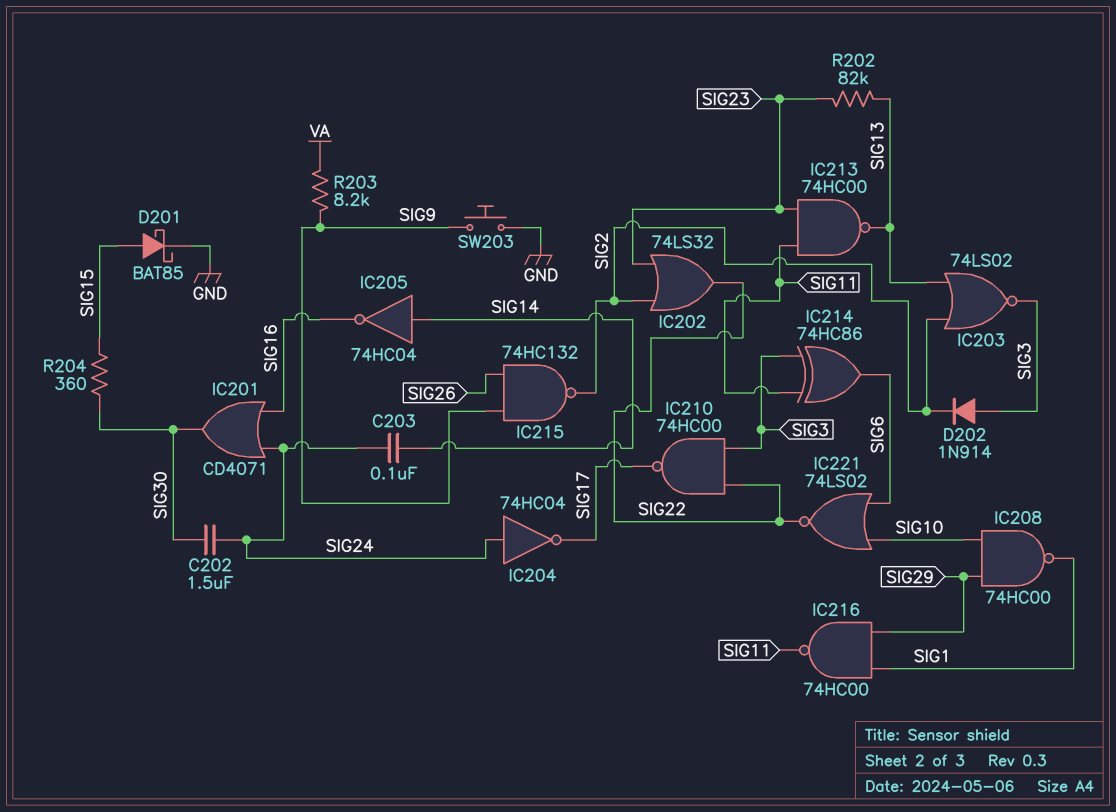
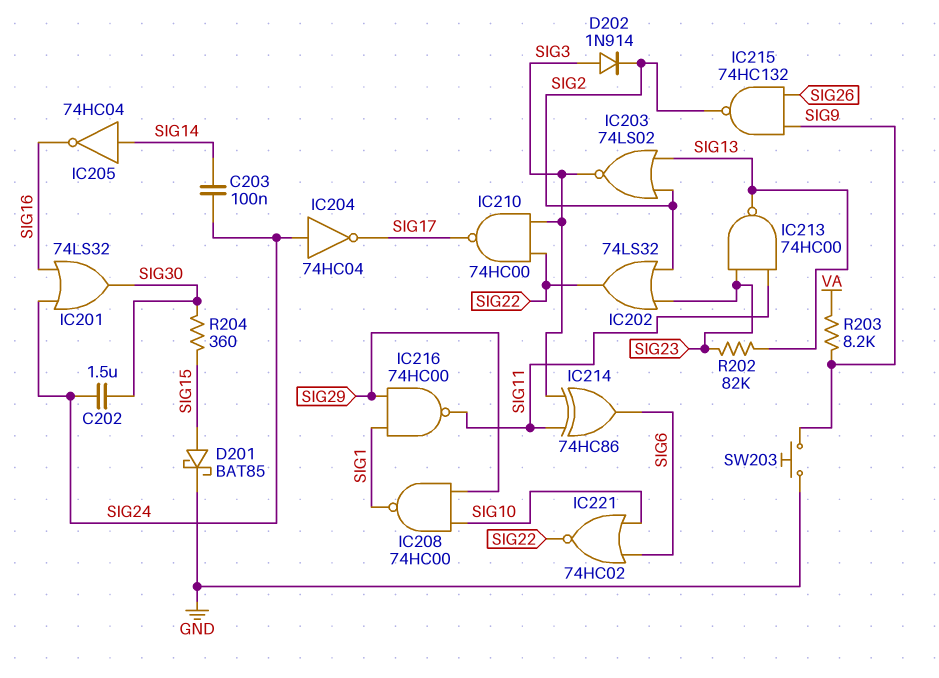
IC201: OR CD4071 (in SIG16, in SIG24, out SIG30) -> OR 74LS32 (in SIG16, in SIG24, out SIG30)
IC221: NOR 74LS02 (in SIG6, in SIG10, out SIG22) -> NOR 74HC02 (in SIG6, in SIG10, out SIG22)

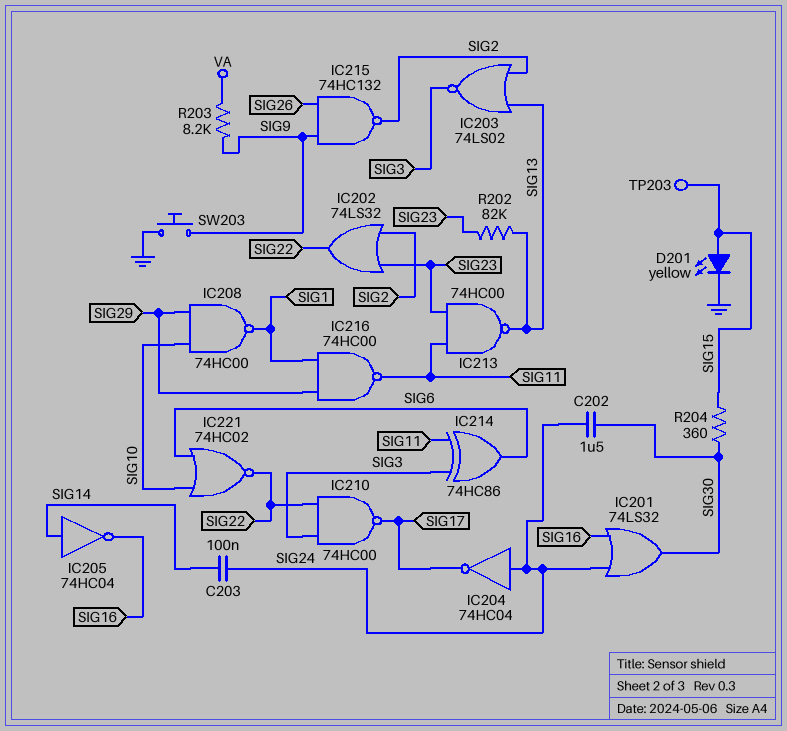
D201: schottky BAT85 (A SIG15, K GND) -> LED yellow (A SIG15, K GND)
D202: diode 1N914 (A SIG3, K SIG2) -> none
TP203: none -> test point (SIG15)

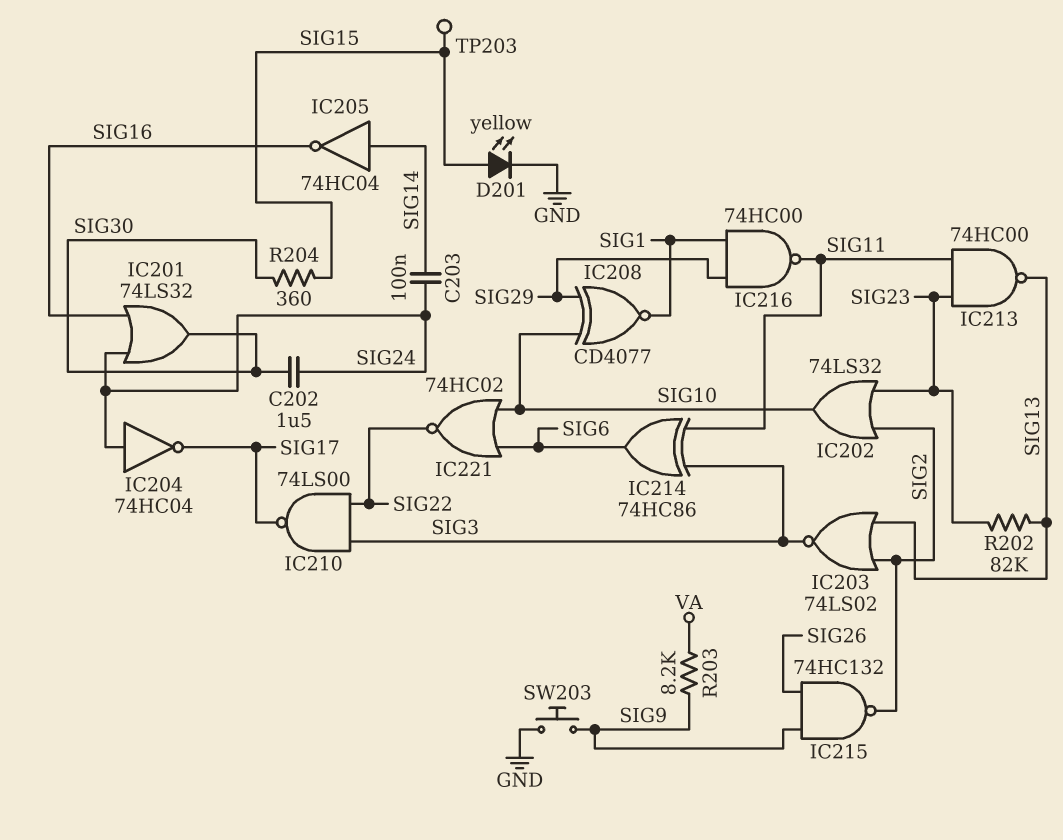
IC202: OR 74LS32 (in SIG2, in SIG23, out SIG22) -> OR 74LS32 (in SIG2, in SIG23, out SIG10)
IC208: NAND 74HC00 (in SIG10, in SIG29, out SIG1) -> XNOR CD4077 (in SIG10, in SIG29, out SIG1)
IC210: NAND 74HC00 (in SIG3, in SIG22, out SIG17) -> NAND 74LS00 (in SIG3, in SIG22, out SIG17)

